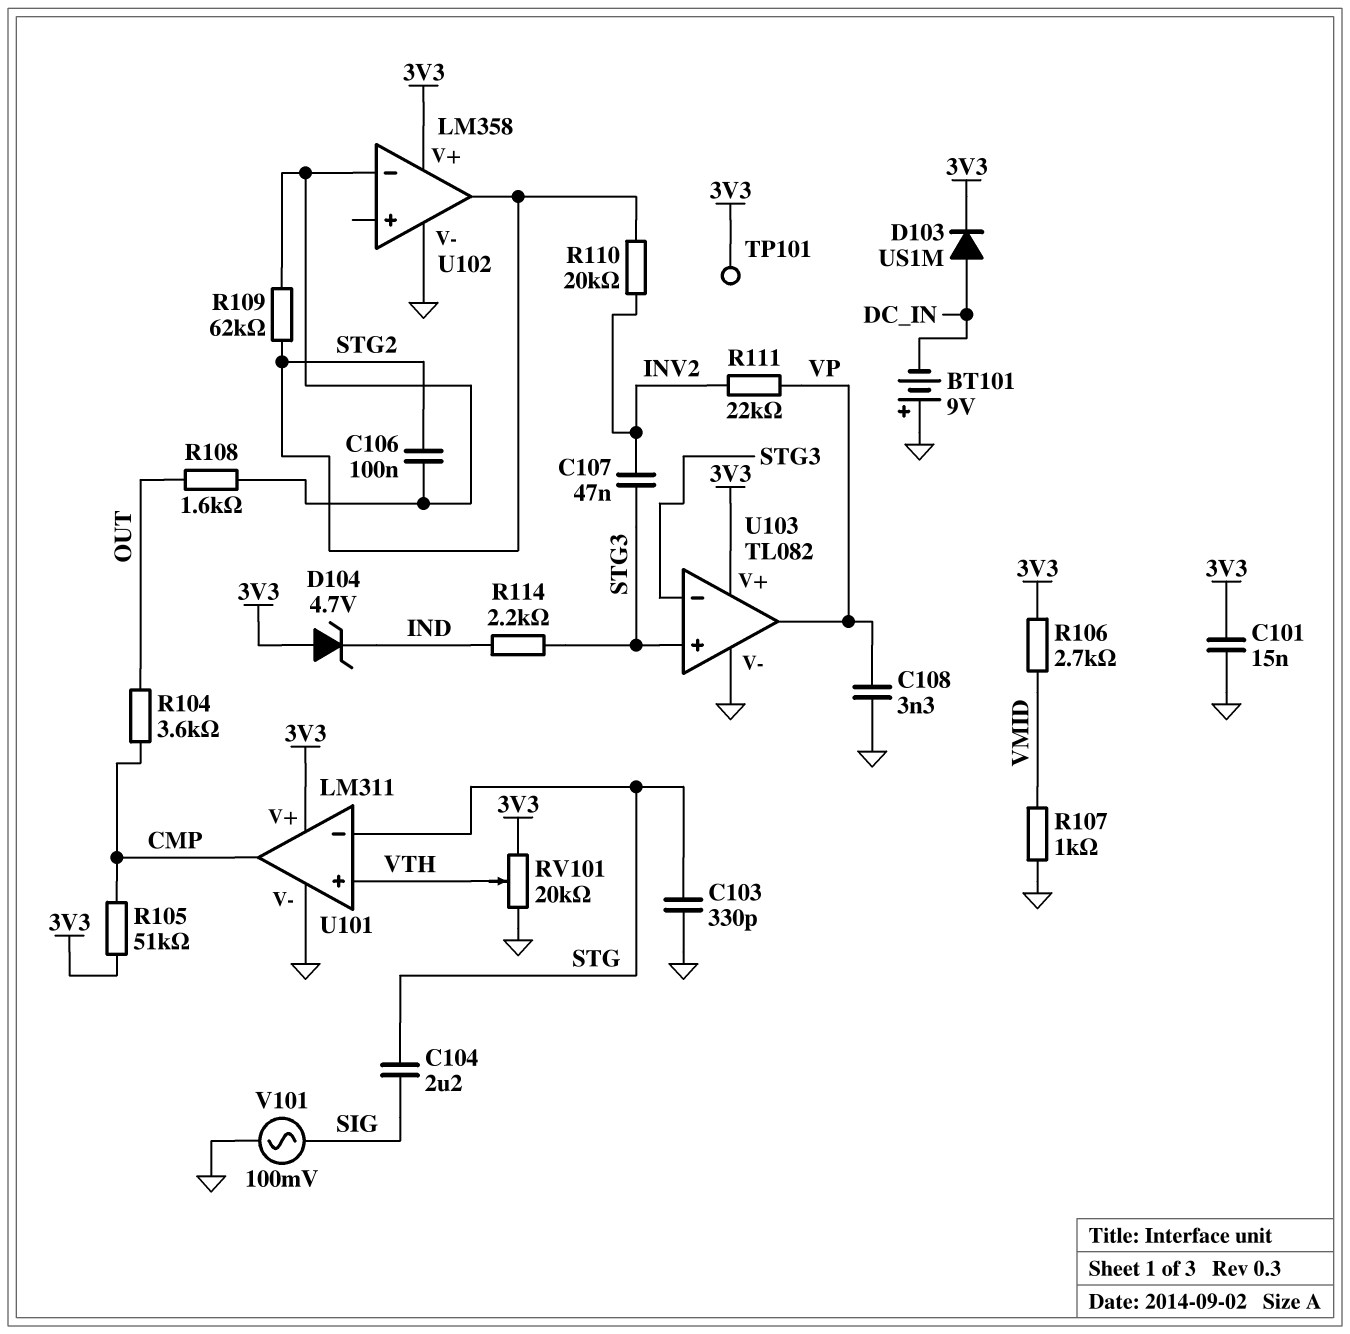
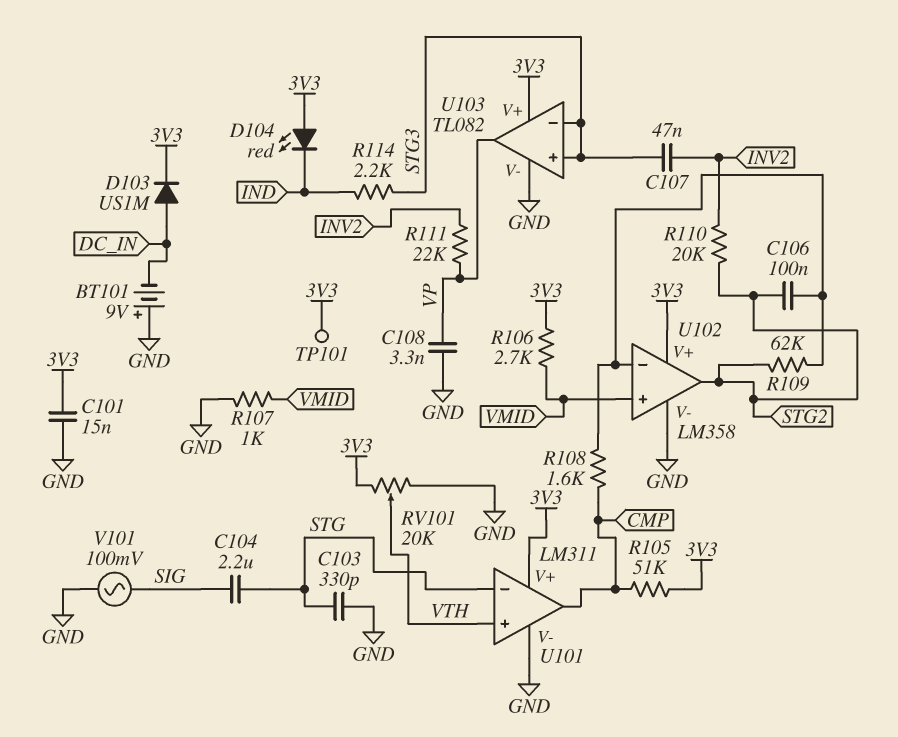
D104: zener 4.7V (A 3V3, K IND) -> LED red (A 3V3, K IND)
R104: 3.6k (CMP, OUT) -> none
R108: 1.6k (OUT, U102/in-) -> 1.6k (CMP, U102/in-)
U102 pin in+: none -> VMID

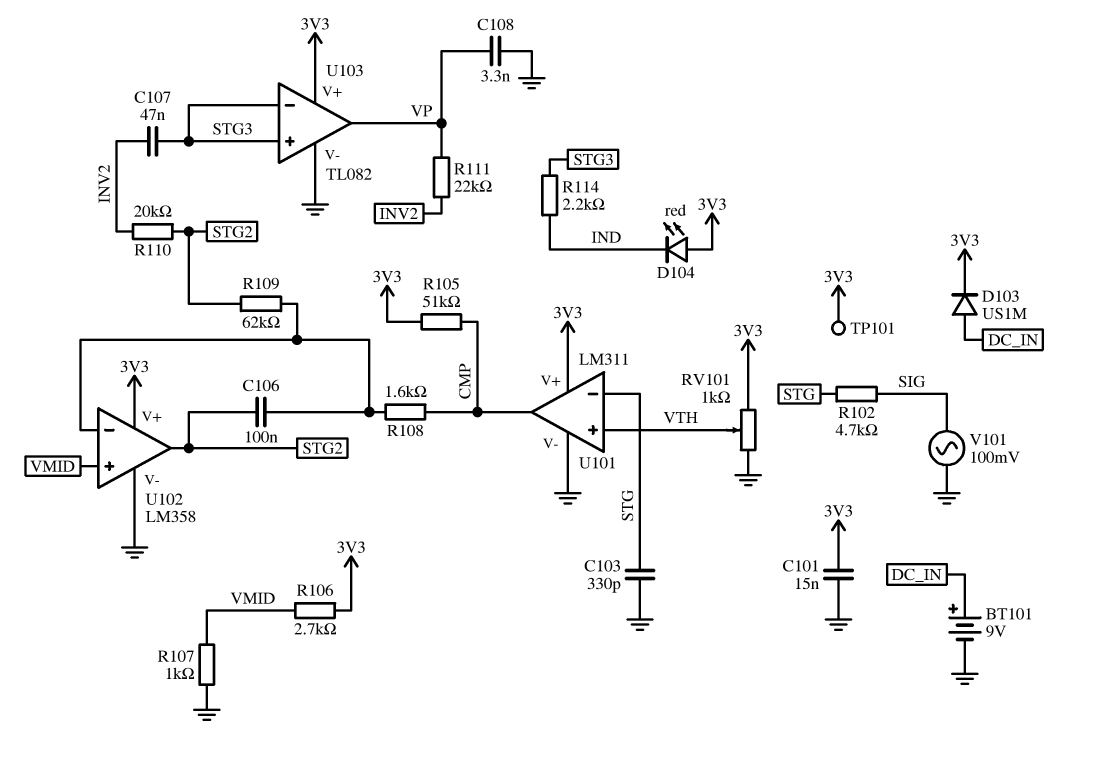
BT101: 9V (plus GND, minus DC_IN) -> 9V (plus DC_IN, minus GND)
C104: 2.2uF (SIG, STG) -> none
R102: none -> 4.7k (SIG, STG)
RV101: 20k (3V3, GND, wiper VTH) -> 1k (3V3, GND, wiper VTH)

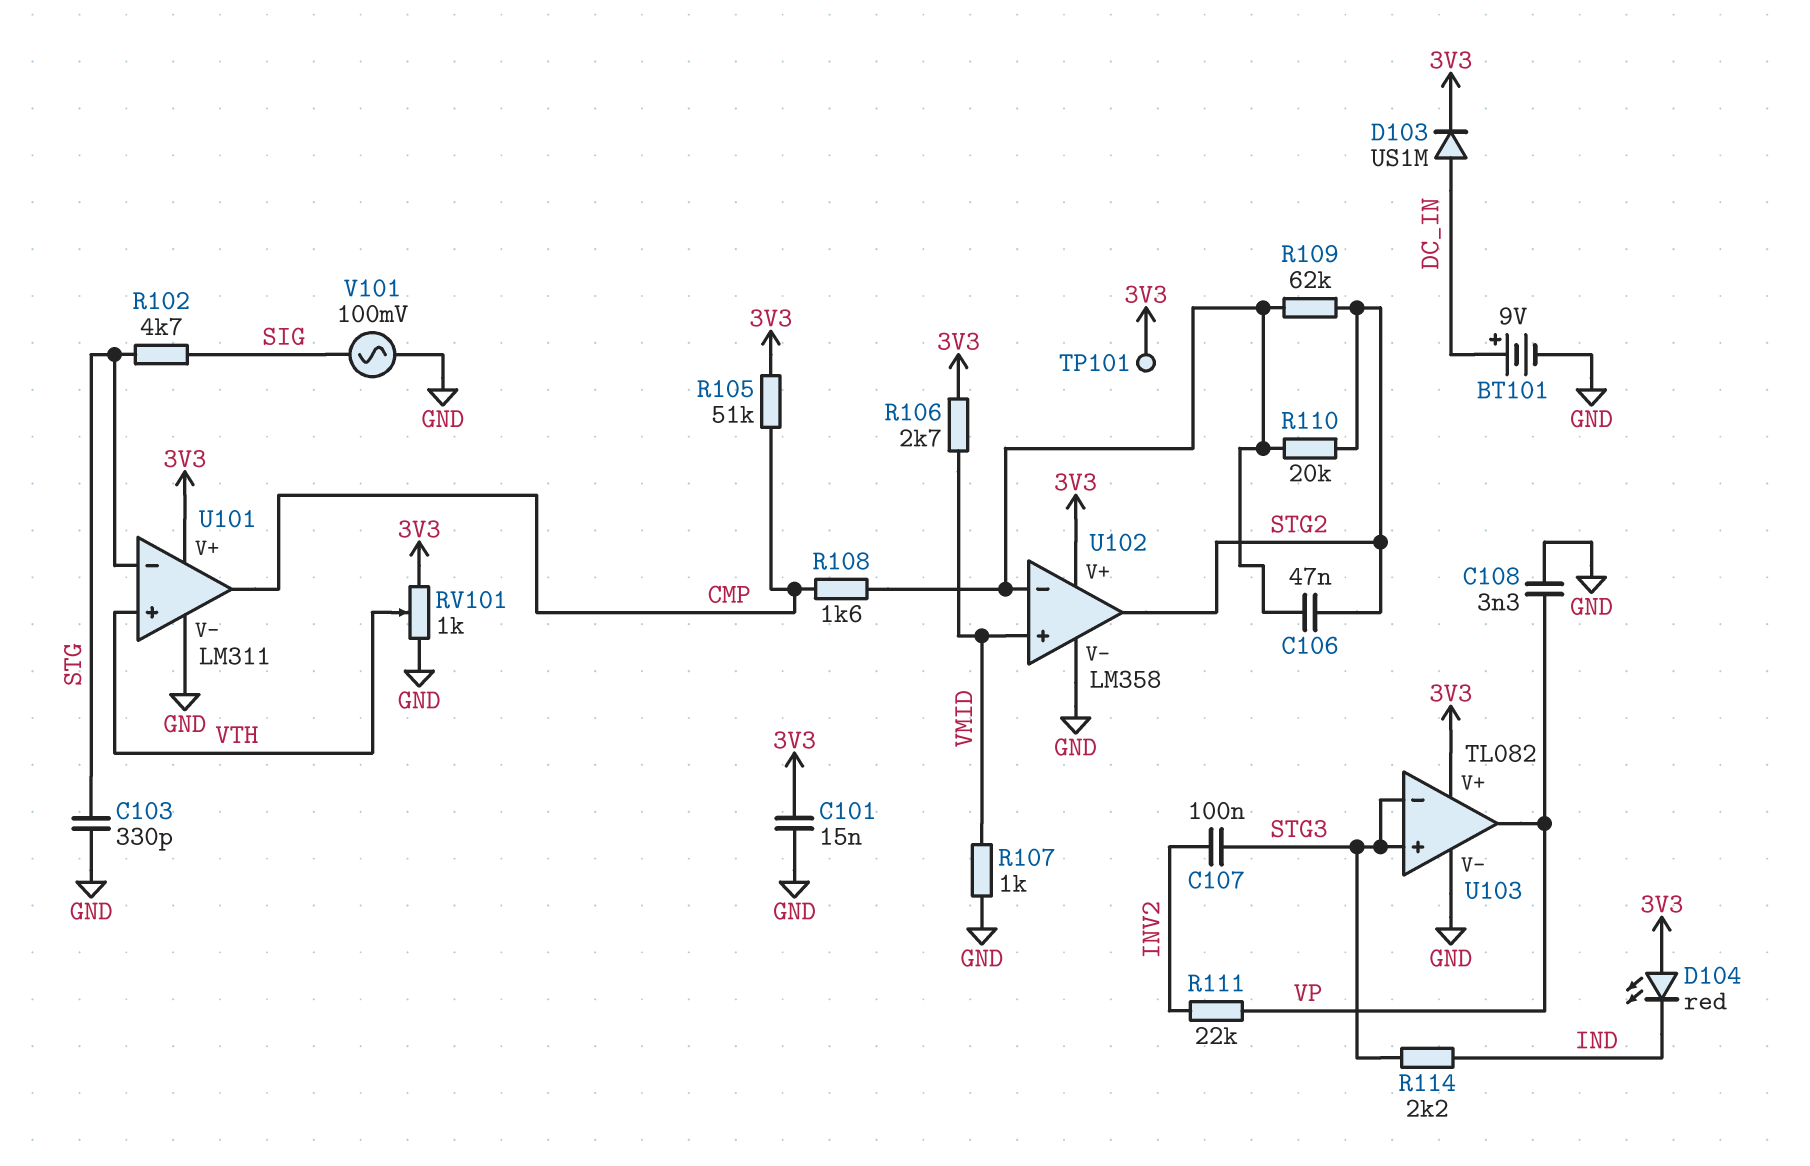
C106: 100nF (STG2, U102/in-) -> 47nF (STG2, U102/in-)
C107: 47nF (INV2, STG3) -> 100nF (INV2, STG3)
R110: 20k (INV2, STG2) -> 20k (STG2, U102/in-)

